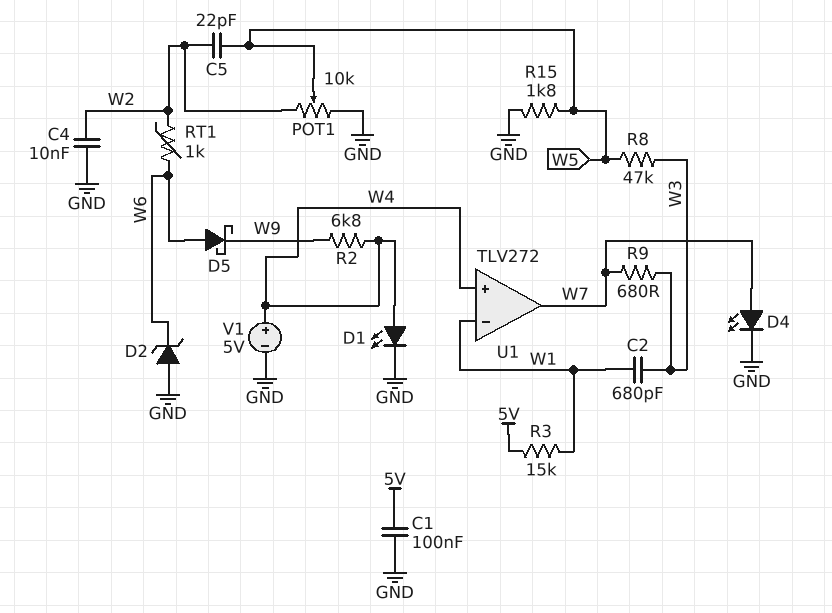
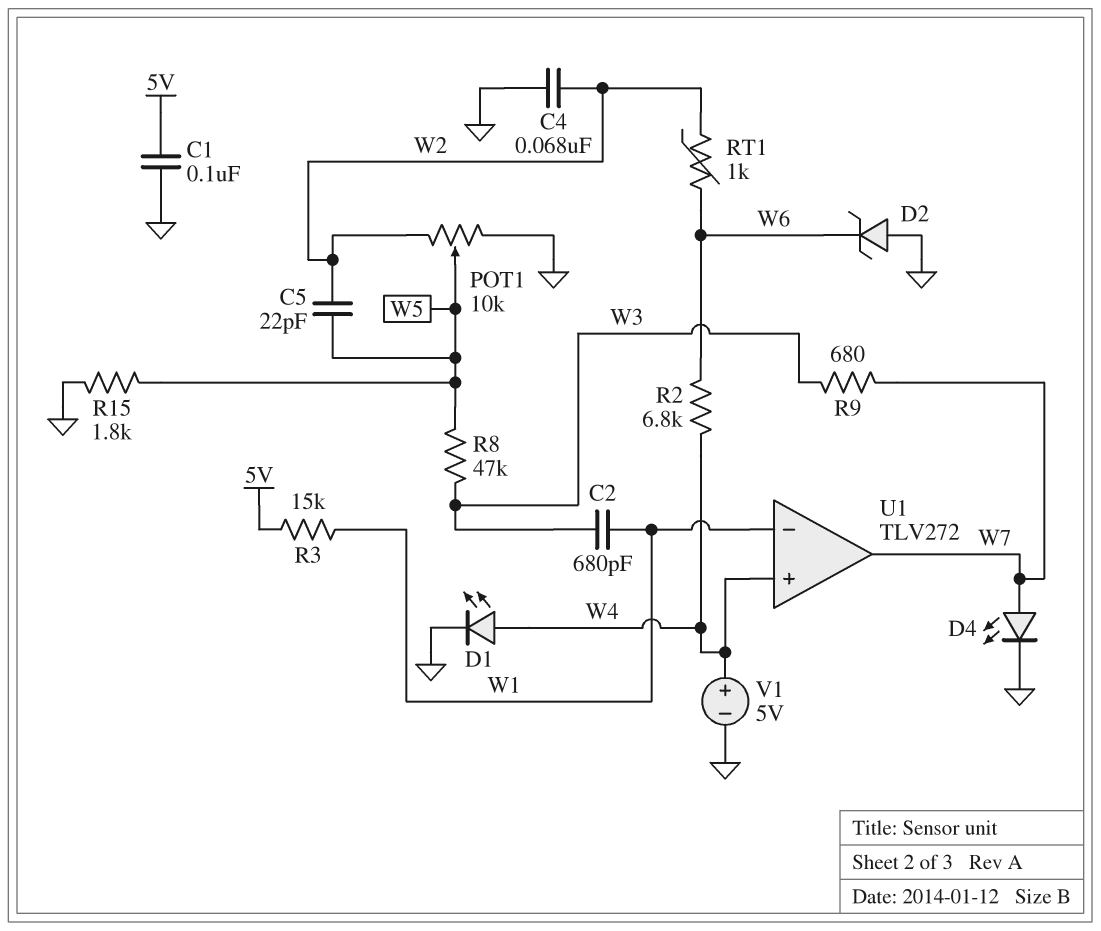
C4: 10nF (GND, W2) -> 68nF (GND, W2)
D5: schottky (A W6, K W9) -> none
R2: 6.8k (W4, W9) -> 6.8k (W4, W6)

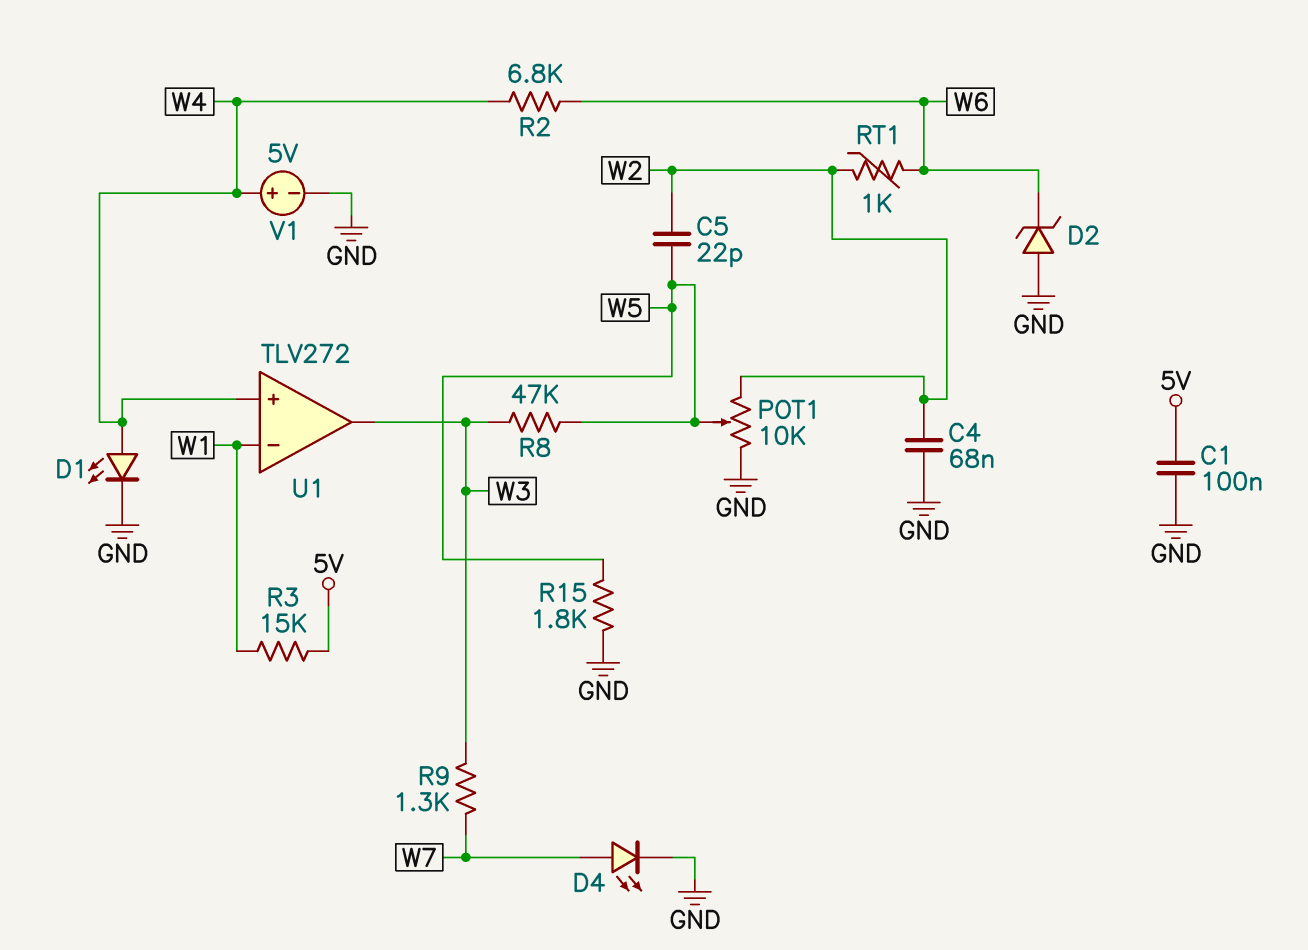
C2: 680pF (W1, W3) -> none
R9: 680 (W3, W7) -> 1.3k (W3, W7)
U1 pin out: W7 -> W3

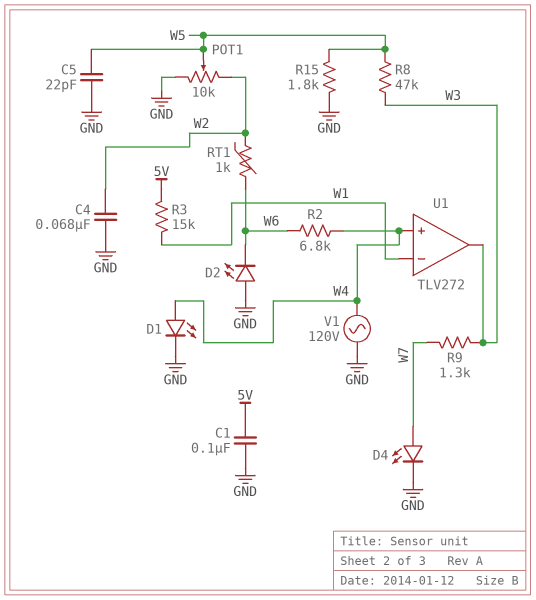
C5: 22pF (W2, W5) -> 22pF (GND, W5)
D2: zener (A GND, K W6) -> LED (A GND, K W6)
V1: 5V (plus W4, minus GND) -> AC 120V (GND, W4)

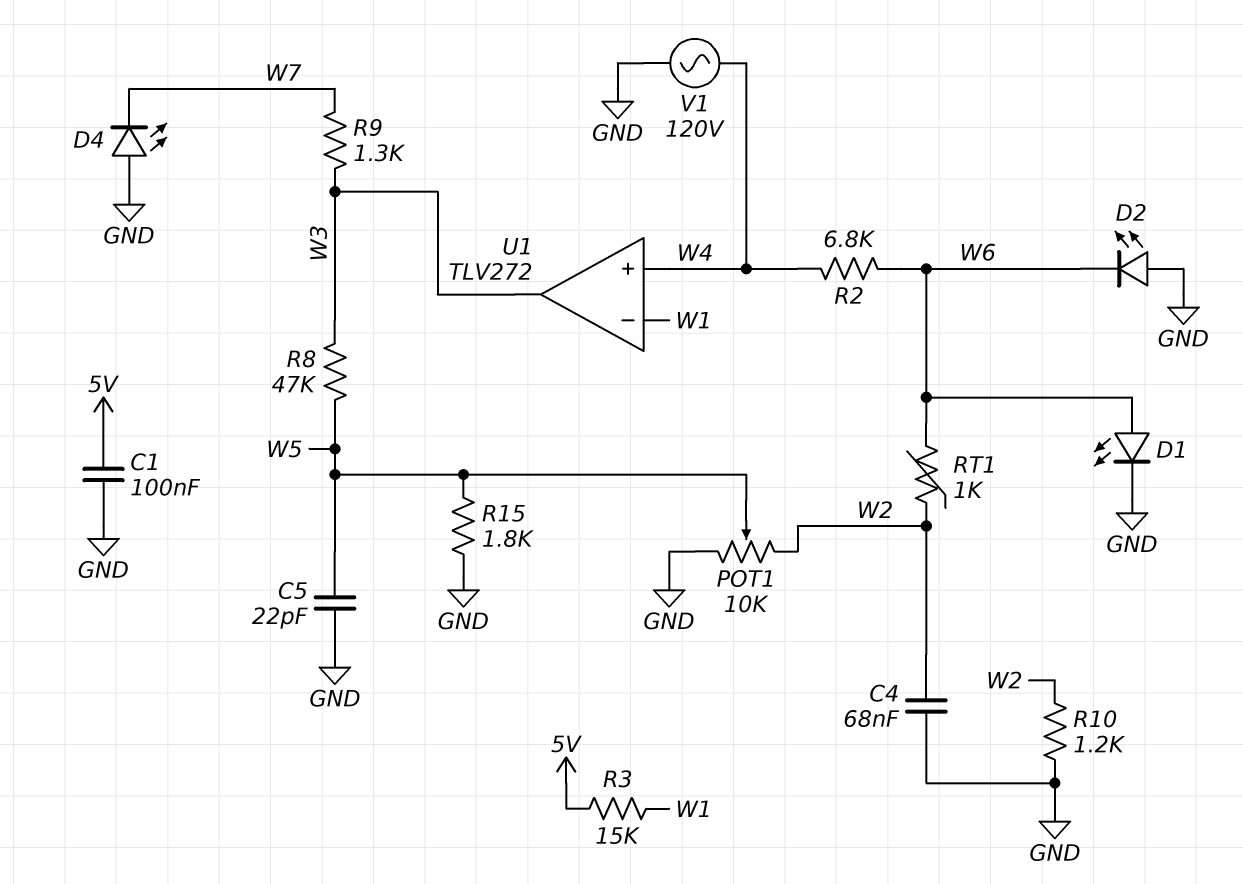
D1: LED (A W4, K GND) -> LED (A W6, K GND)
D4: LED (A W7, K GND) -> LED (A GND, K W7)
R10: none -> 1.2k (GND, W2)

